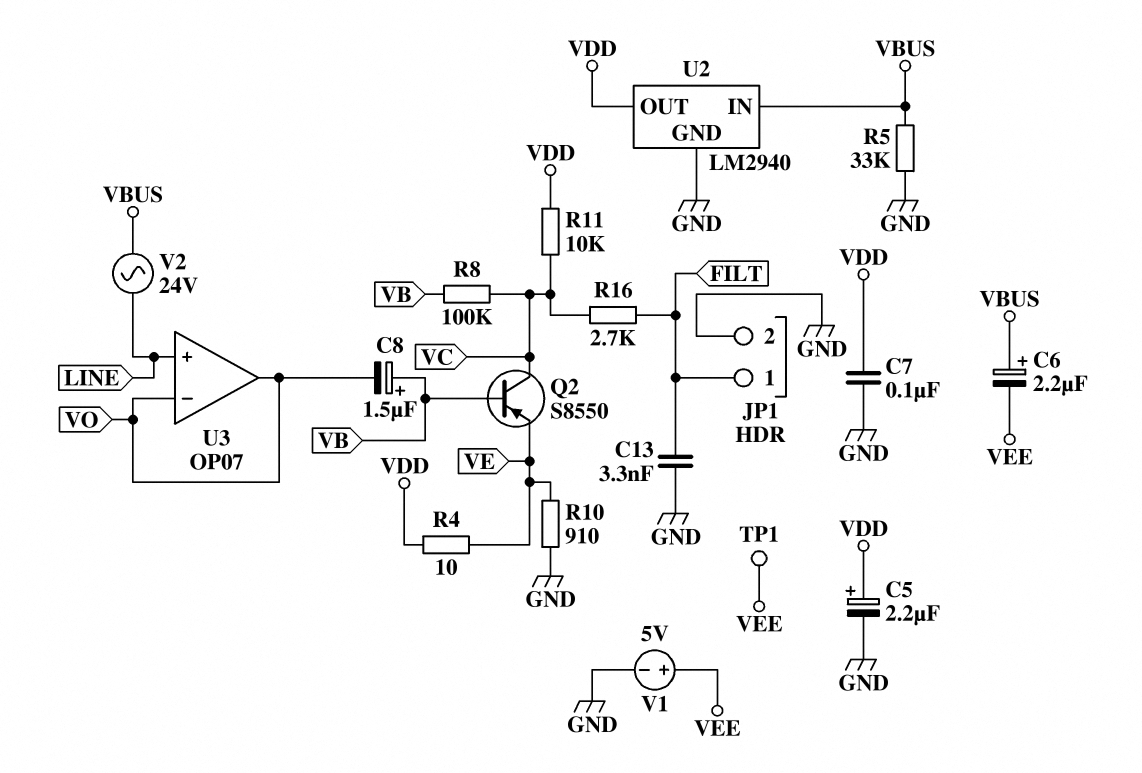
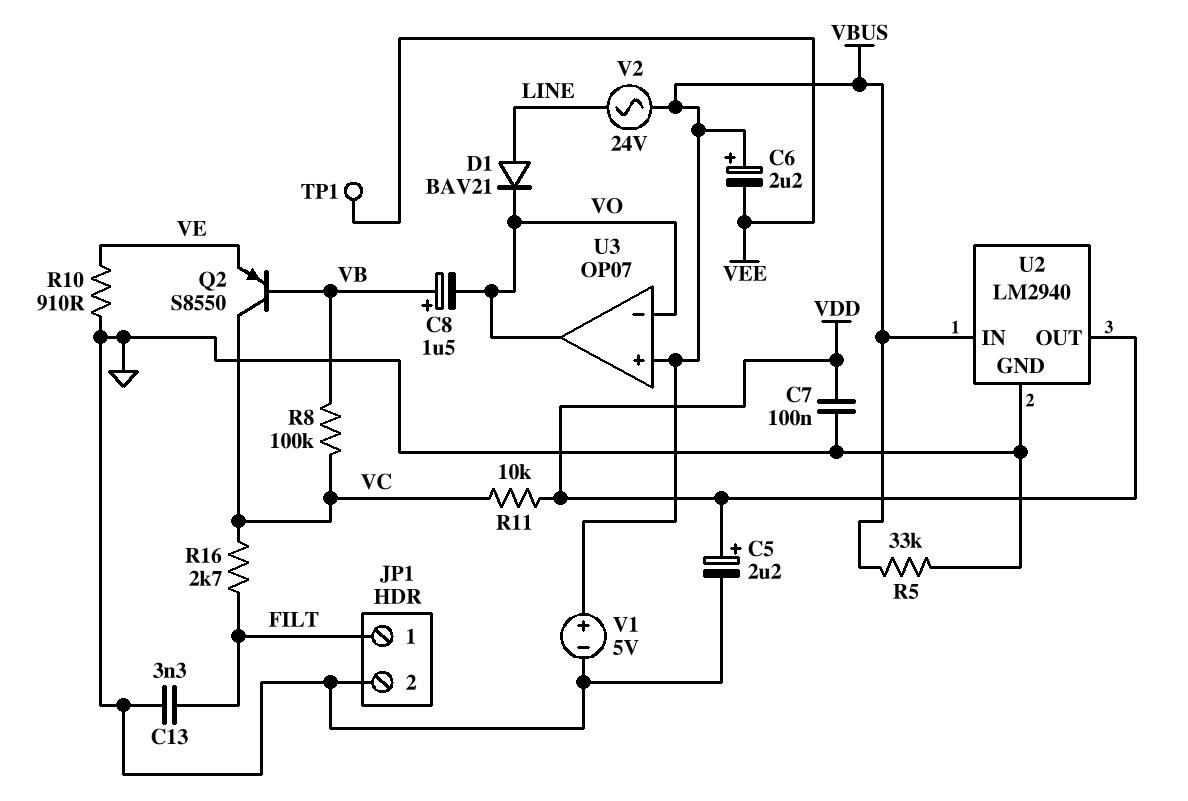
D1: none -> diode BAV21 (A LINE, K VO)
R4: 10 (VDD, VE) -> none
U3 pin in+: LINE -> VBUS
V1: 5V (plus VEE, minus GND) -> 5V (plus VBUS, minus GND)

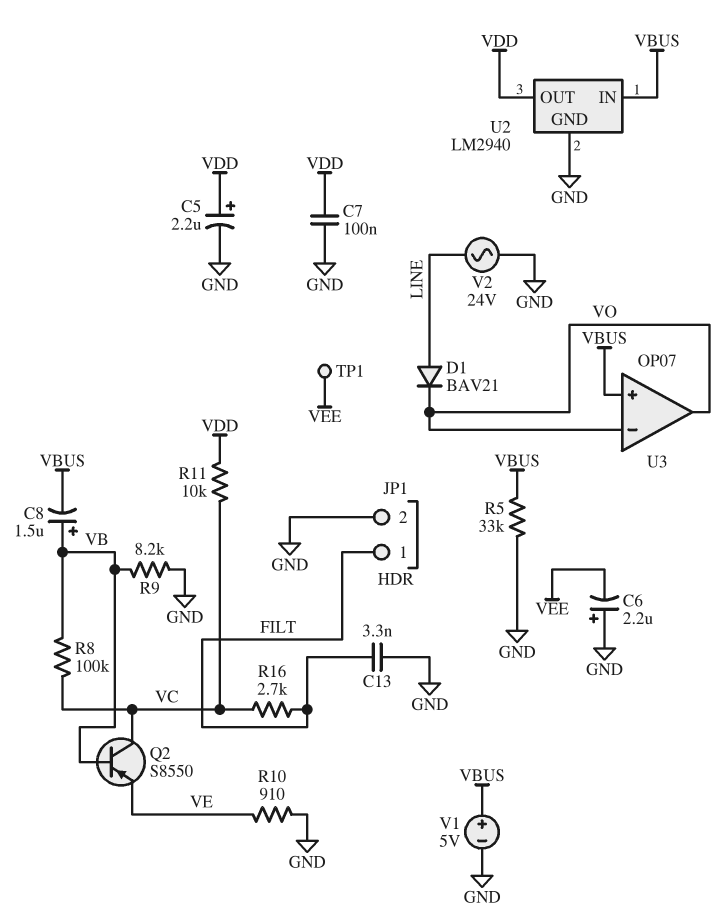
C6: 2.2uF (plus VBUS, minus VEE) -> 2.2uF (plus GND, minus VEE)
C8: 1.5uF (plus VB, minus VO) -> 1.5uF (plus VB, minus VBUS)
R9: none -> 8.2k (GND, VB)
V2: AC 24V (LINE, VBUS) -> AC 24V (GND, LINE)

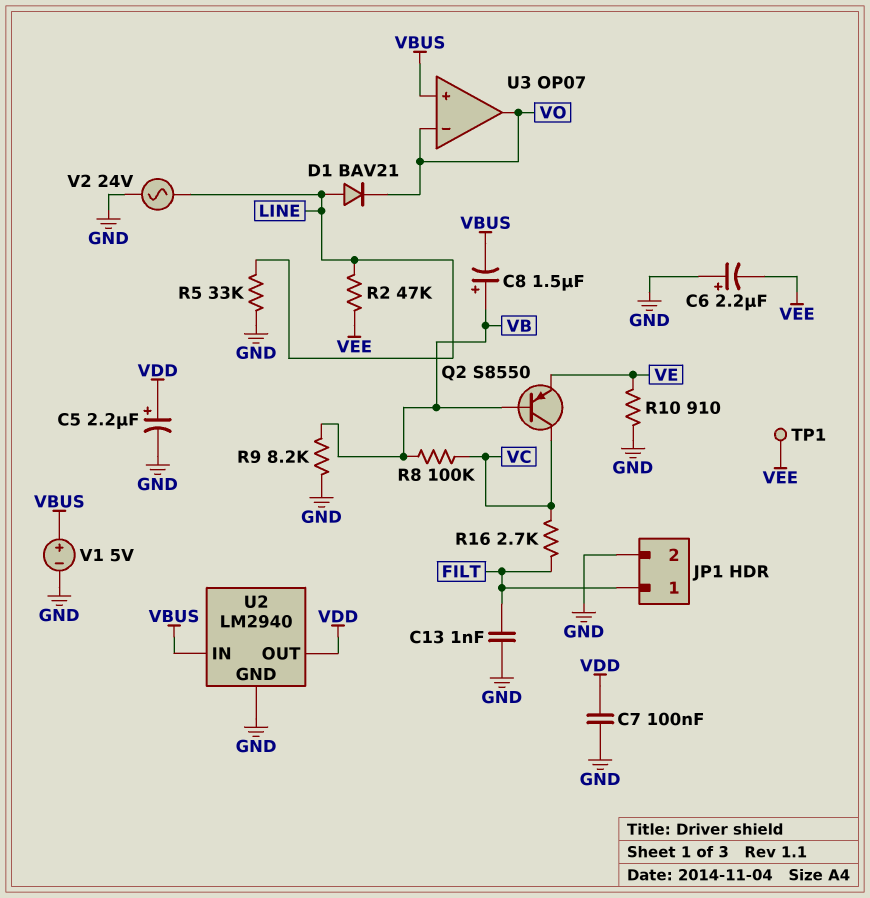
C13: 3.3nF (FILT, GND) -> 1nF (FILT, GND)
R2: none -> 47k (LINE, VEE)
R5: 33k (GND, VBUS) -> 33k (GND, LINE)
R11: 10k (VC, VDD) -> none

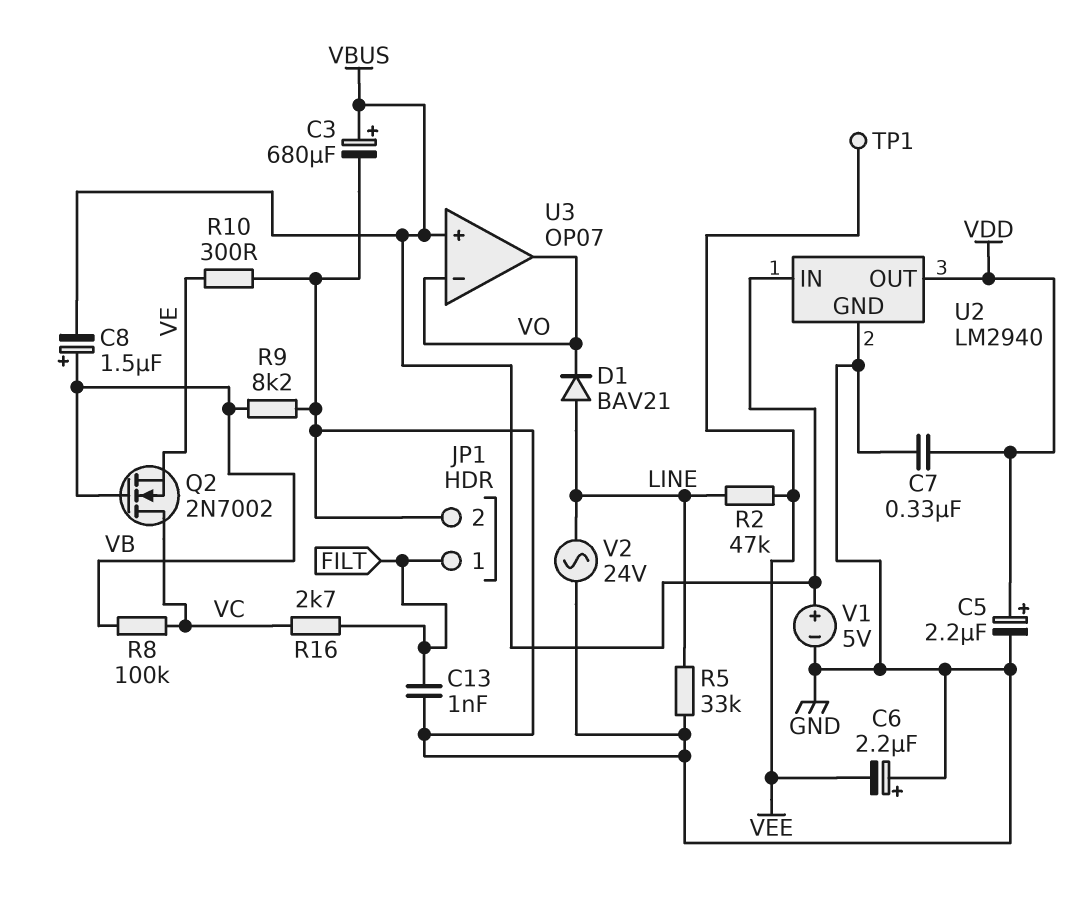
C3: none -> 680uF (plus VBUS, minus GND)
C7: 100nF (GND, VDD) -> 330nF (GND, VDD)
Q2: PNP S8550 (B VB, C VC, E VE) -> NMOS 2N7002 (G VB, D VC, S VE)
R10: 910 (GND, VE) -> 300 (GND, VE)

